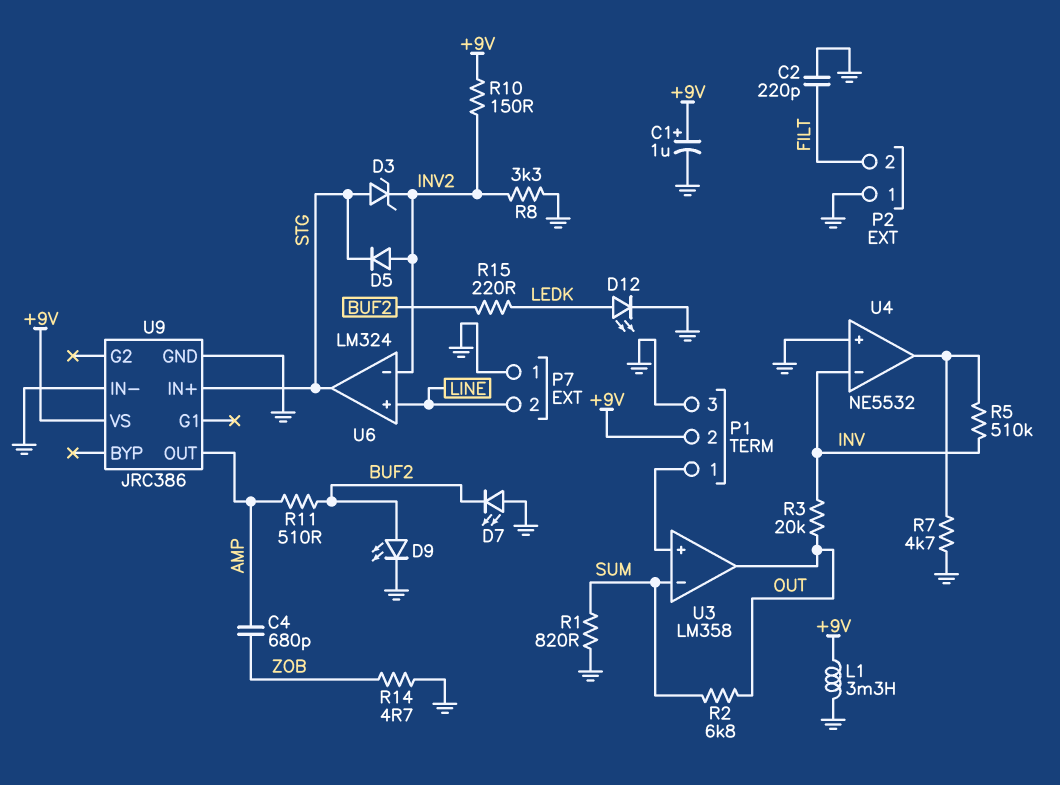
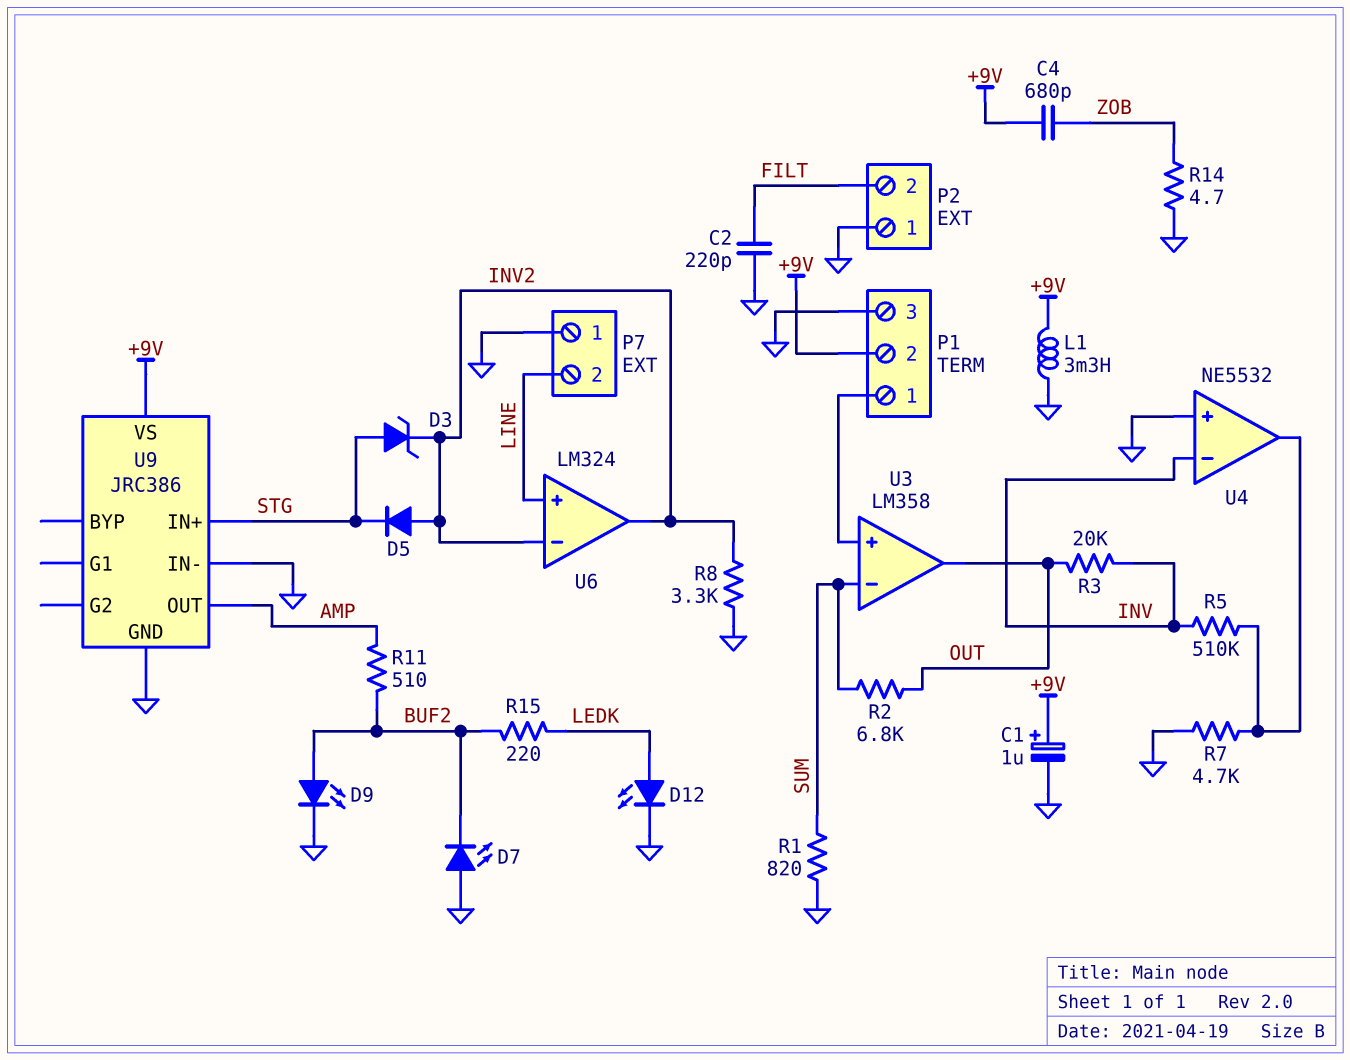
C4: 680pF (AMP, ZOB) -> 680pF (+9V, ZOB)
R10: 150 (+9V, INV2) -> none
U6 pin out: STG -> INV2

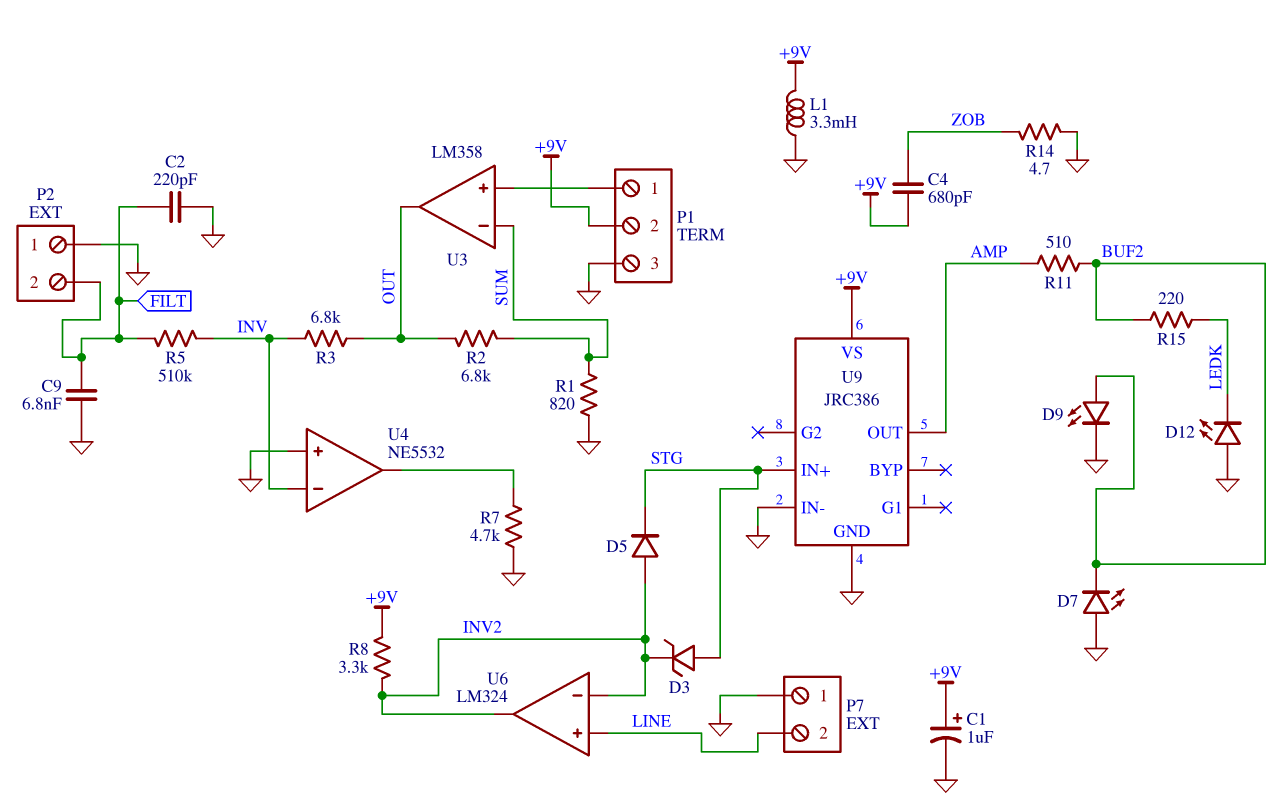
C9: none -> 6.8nF (FILT, GND)
D12: LED (A LEDK, K GND) -> LED (A GND, K LEDK)
R3: 20k (INV, OUT) -> 6.8k (INV, OUT)
R5: 510k (INV, U4/out) -> 510k (FILT, INV)
R8: 3.3k (GND, INV2) -> 3.3k (+9V, INV2)

